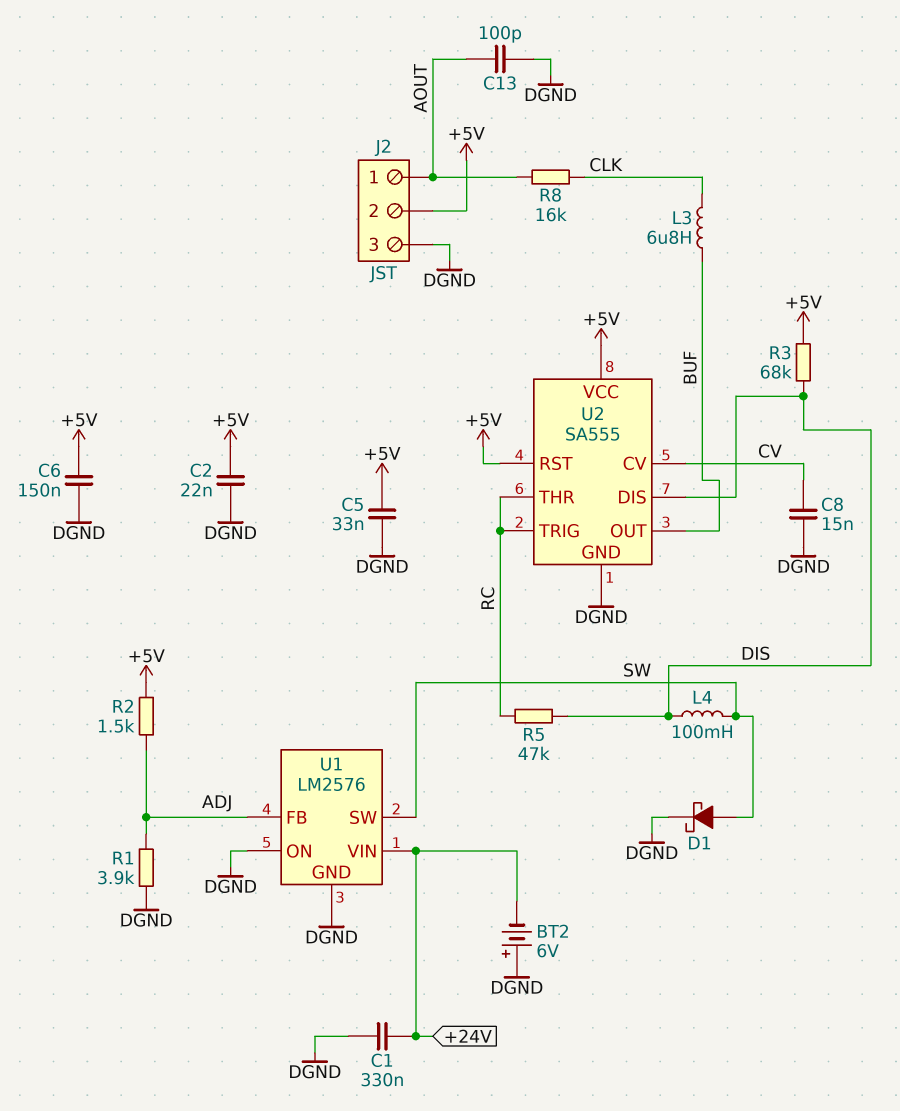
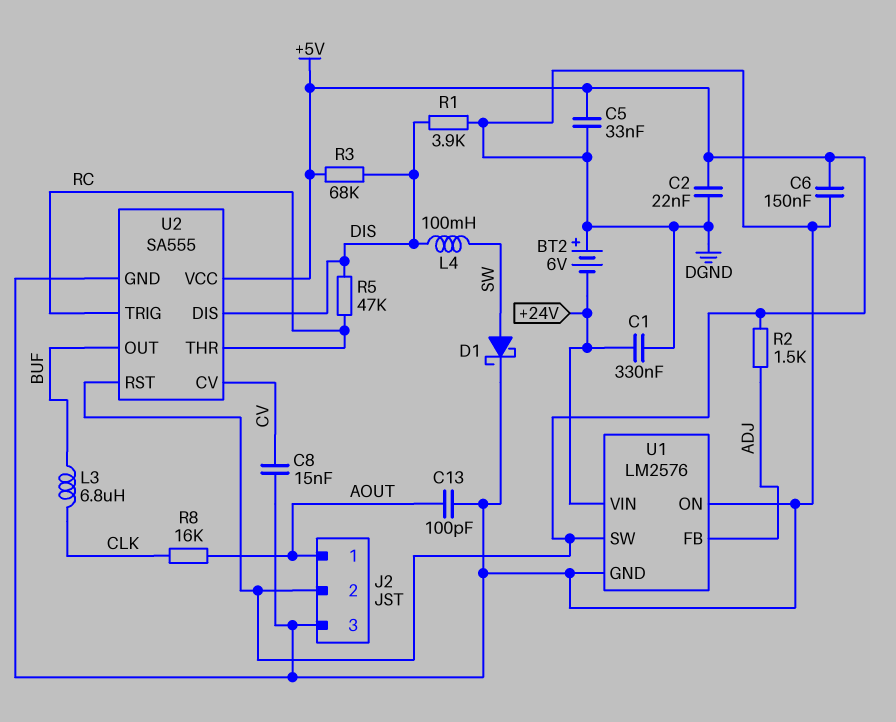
R1: 3.9k (ADJ, DGND) -> 3.9k (DGND, DIS)
U1 pin SW: SW -> +5V

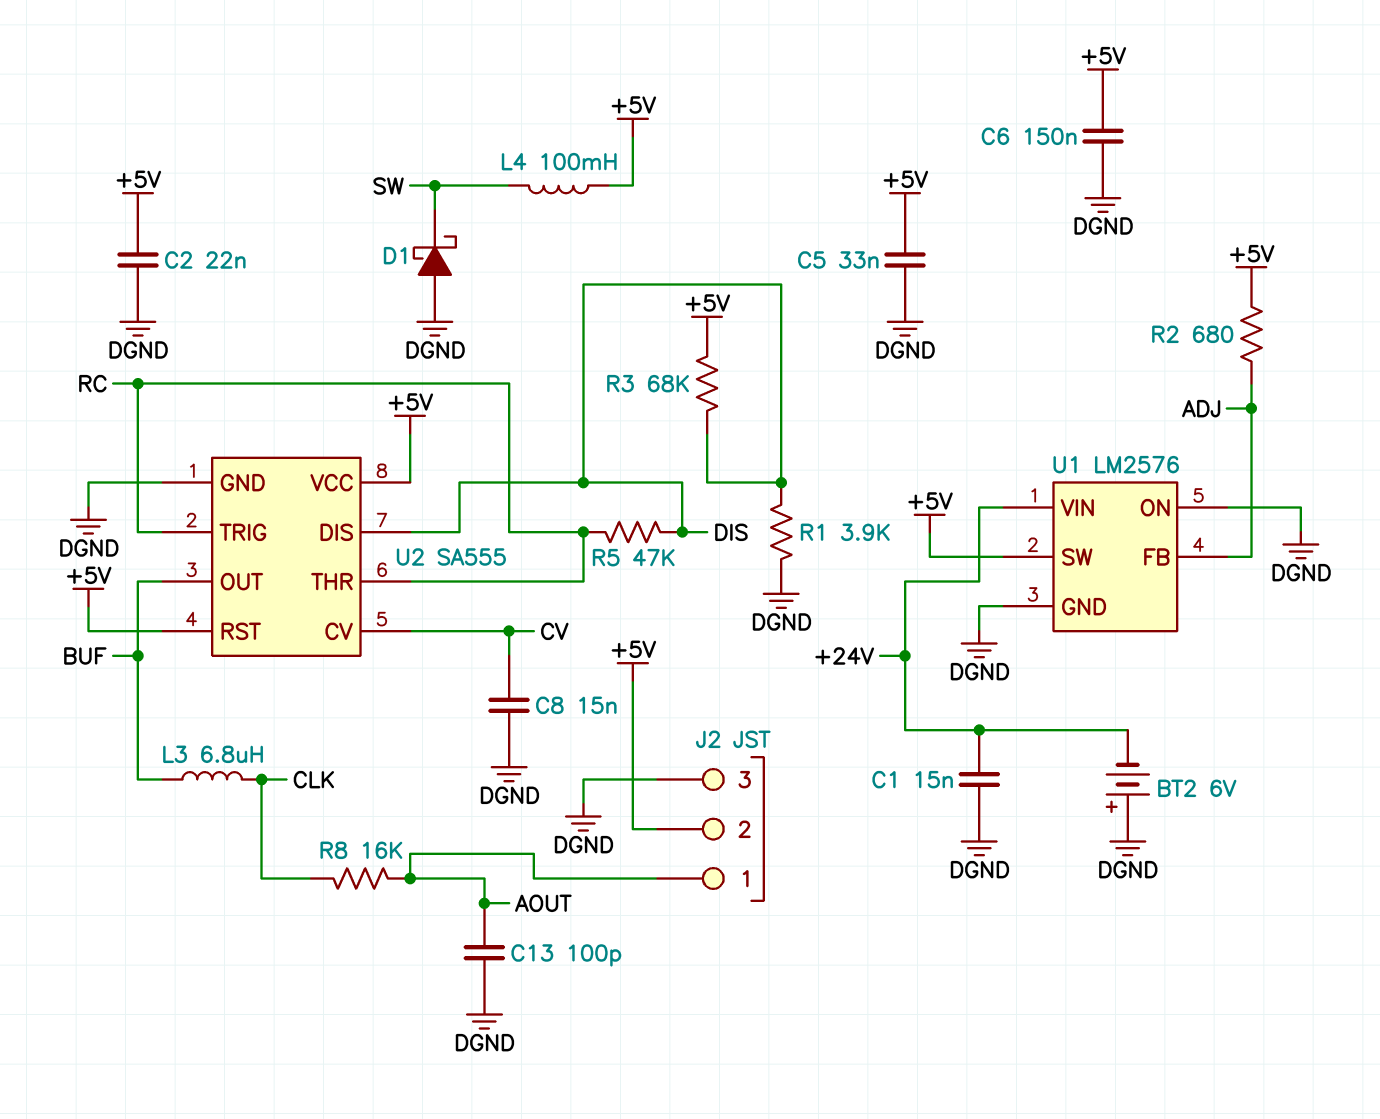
C1: 330nF (+24V, DGND) -> 15nF (+24V, DGND)
D1: schottky (A SW, K DGND) -> schottky (A DGND, K SW)
L4: 100mH (DIS, SW) -> 100mH (+5V, SW)
R2: 1.5k (+5V, ADJ) -> 680 (+5V, ADJ)

